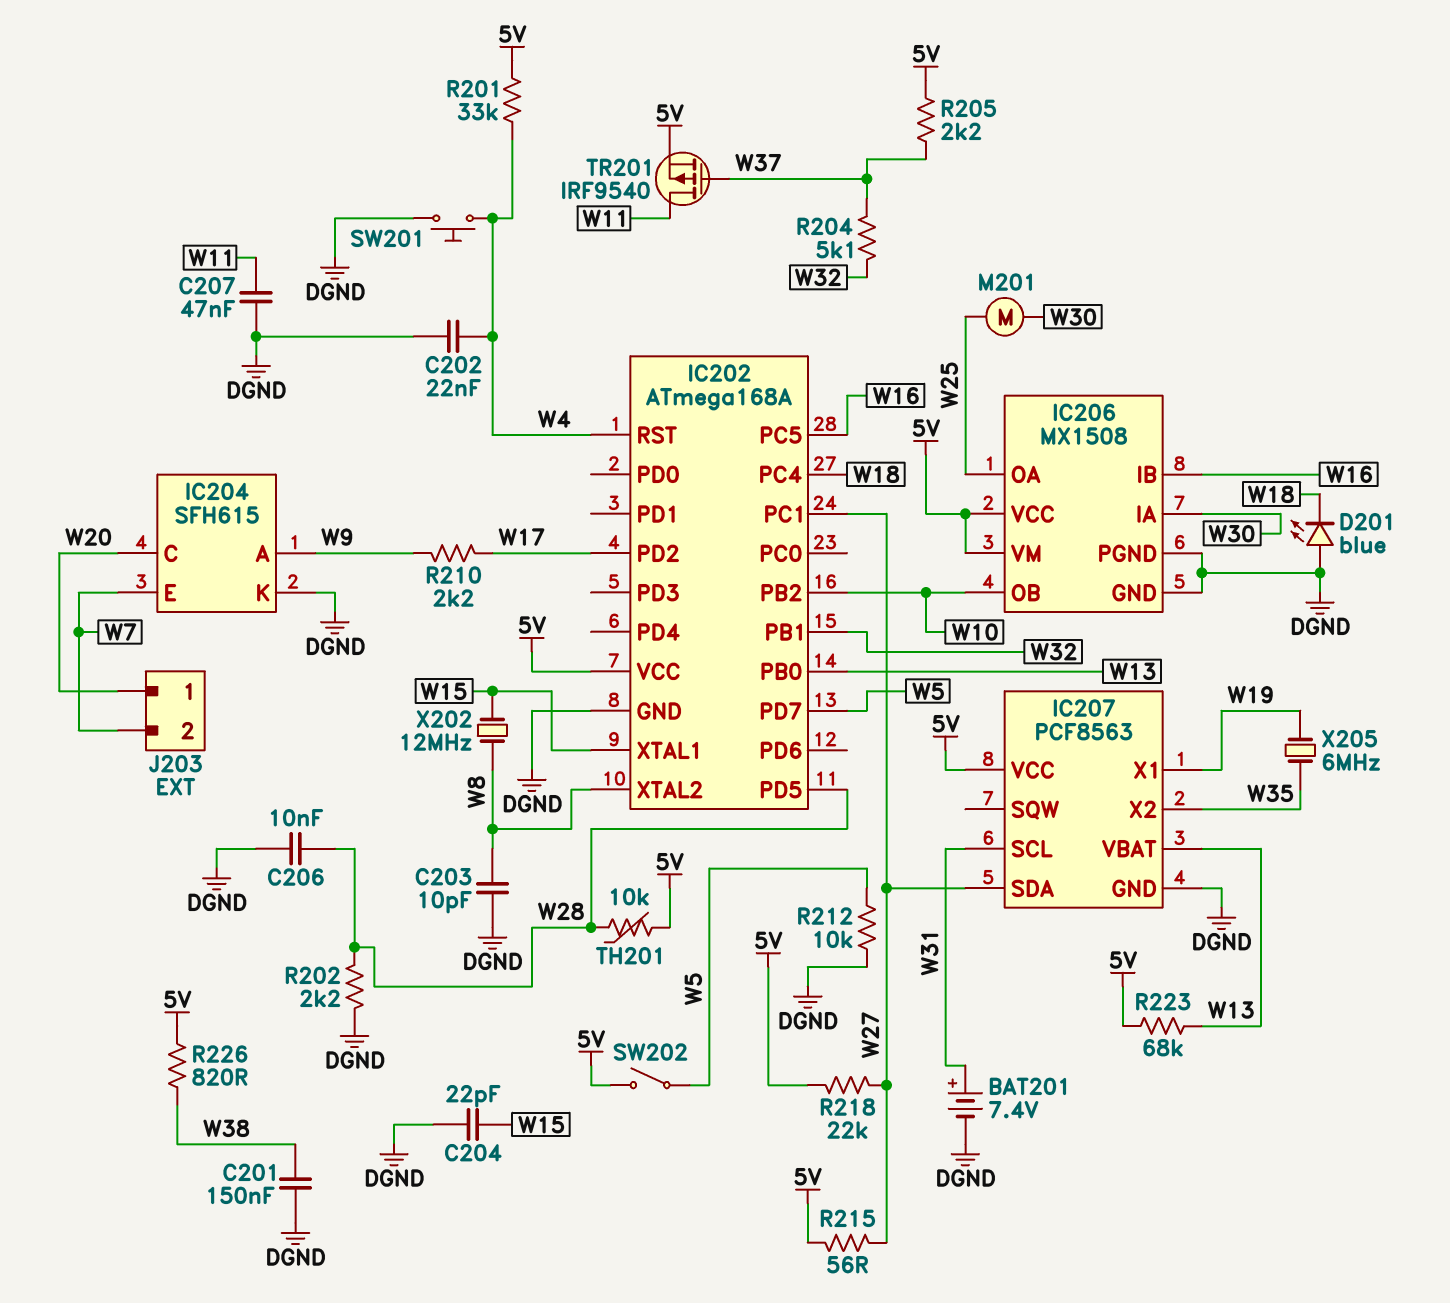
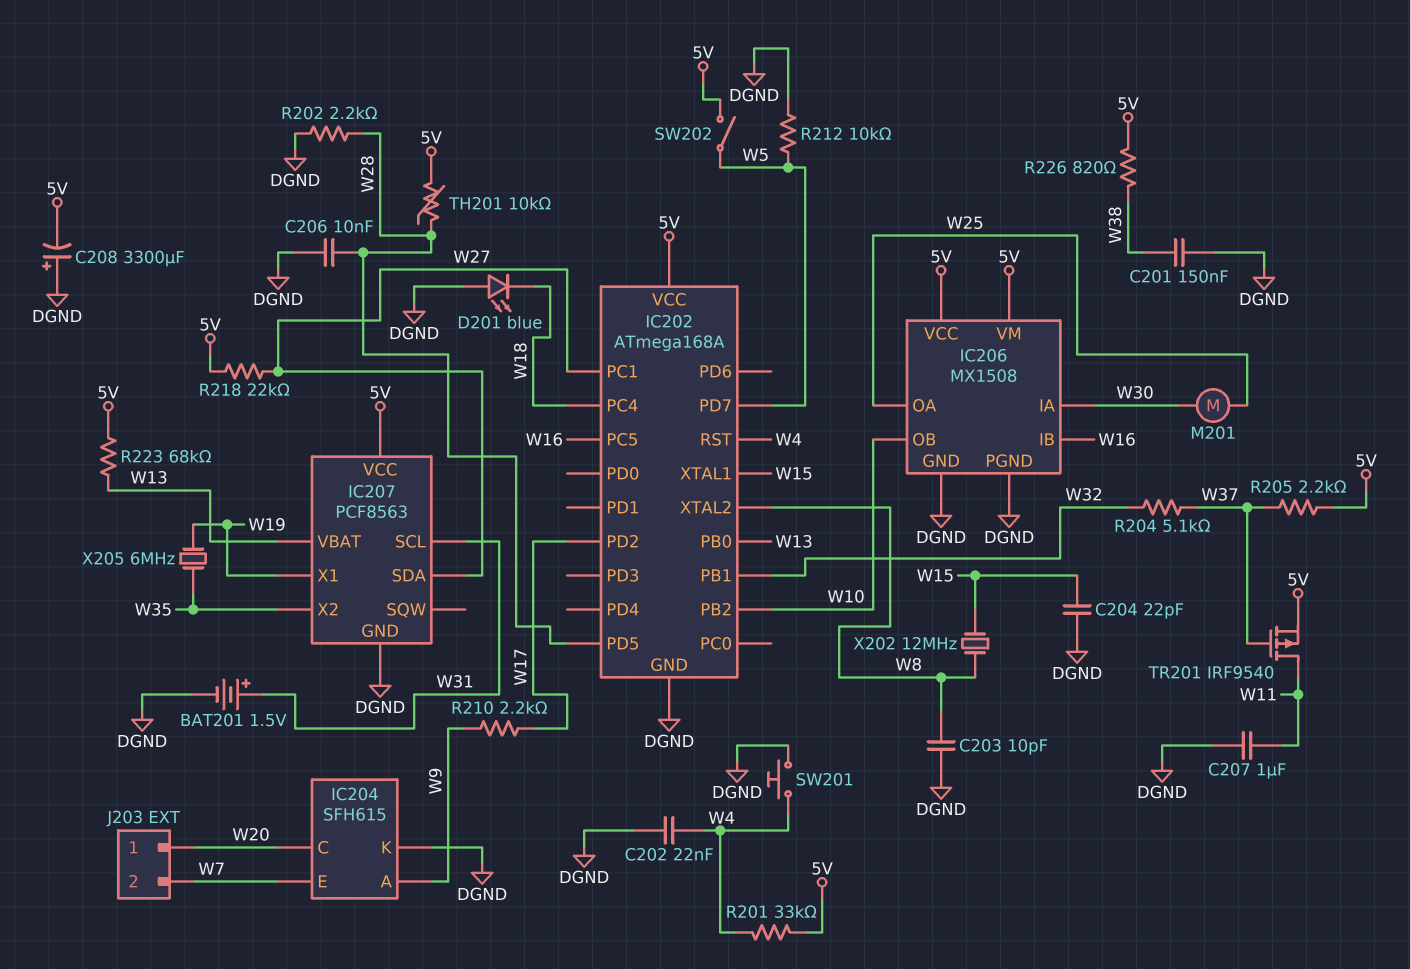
BAT201: 7.4V (plus W31, minus DGND) -> 1.5V (plus W31, minus DGND)
C207: 47nF (DGND, W11) -> 1uF (DGND, W11)
C208: none -> 3300uF (plus DGND, minus 5V)
R215: 56 (5V, W27) -> none

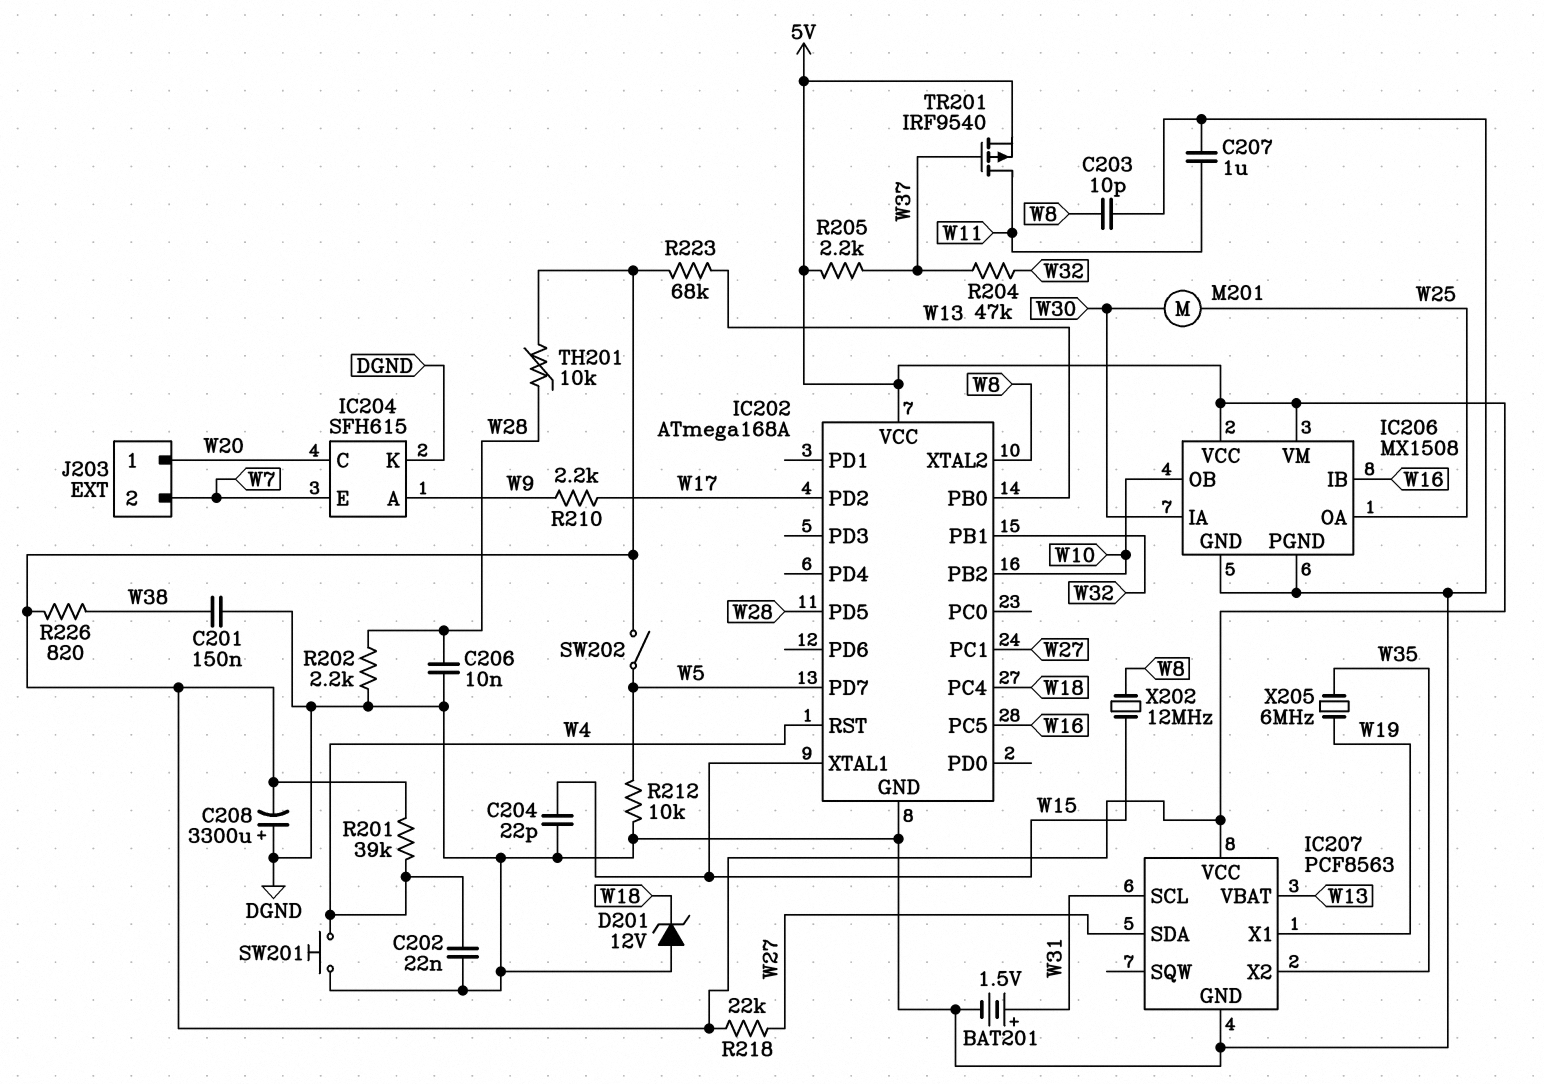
D201: LED blue (A DGND, K W18) -> zener 12V (A DGND, K W18)
R201: 33k (5V, W4) -> 39k (5V, W4)
R204: 5.1k (W32, W37) -> 47k (W32, W37)

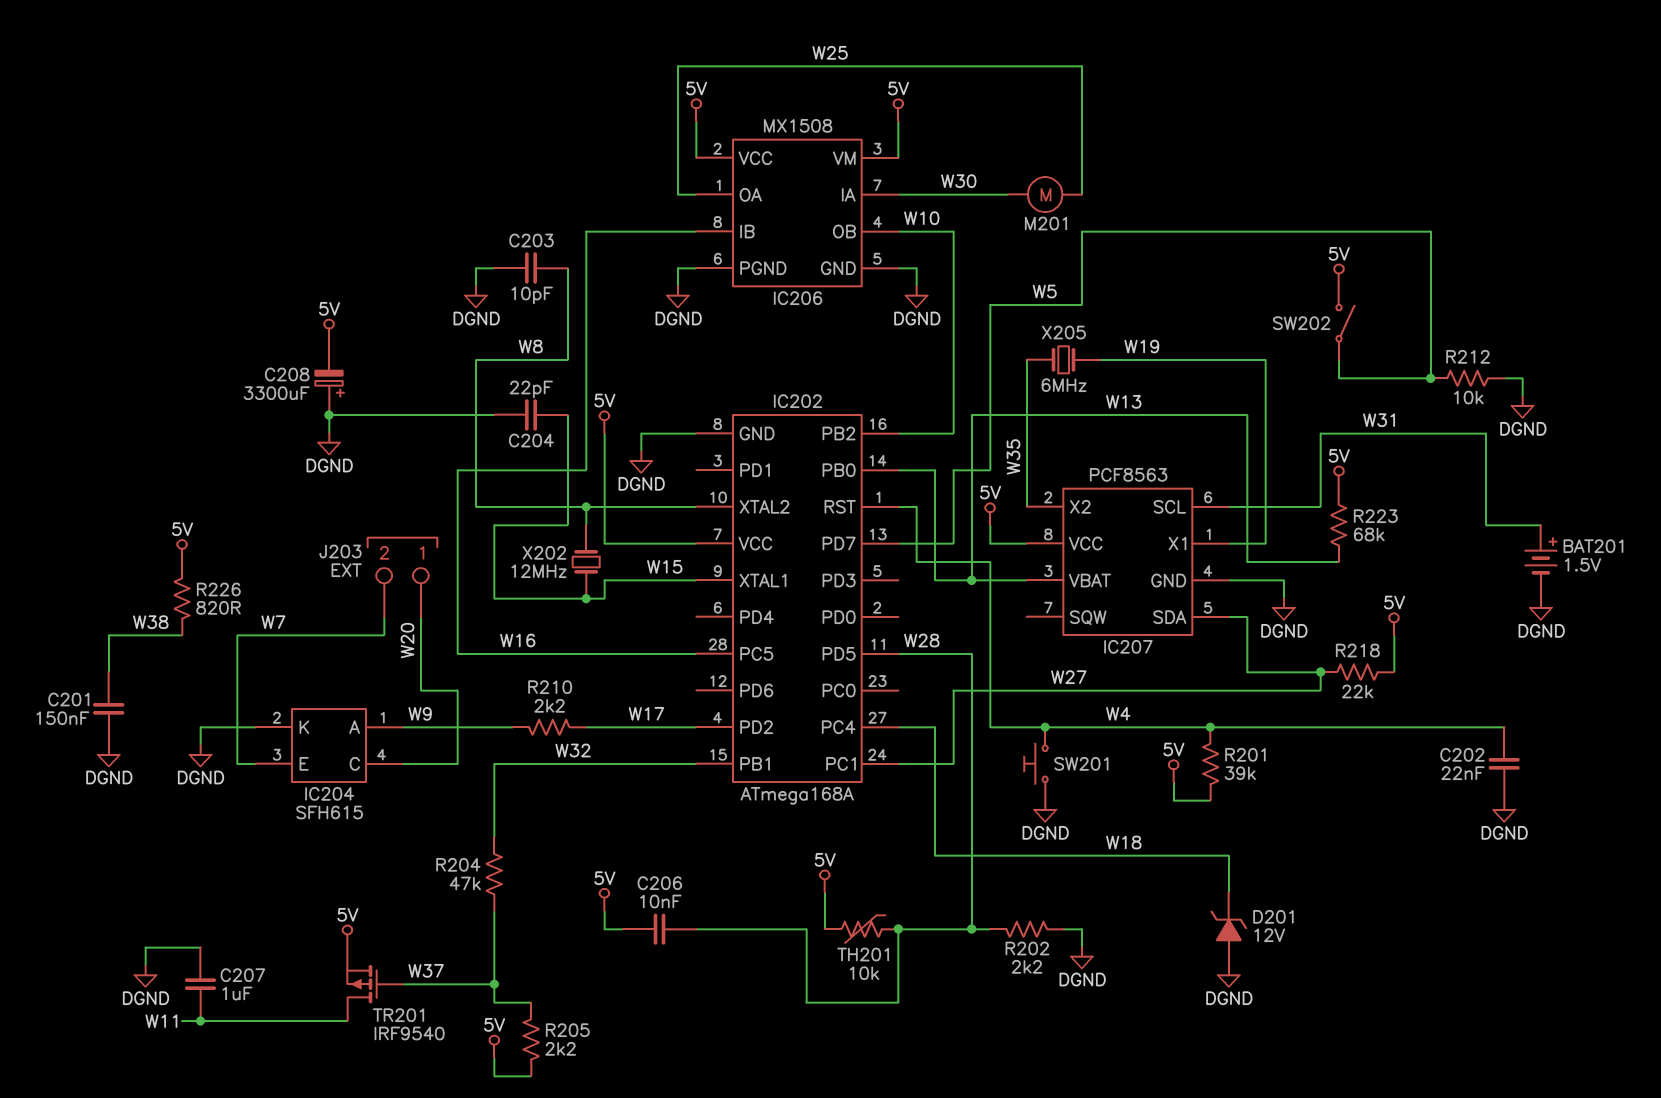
C206: 10nF (DGND, W28) -> 10nF (5V, W28)

